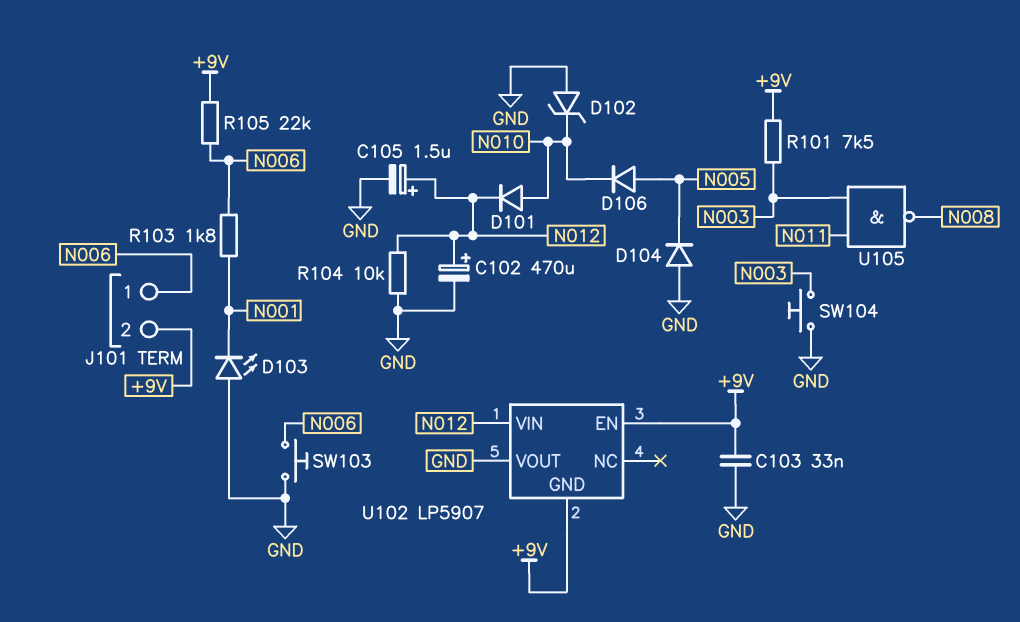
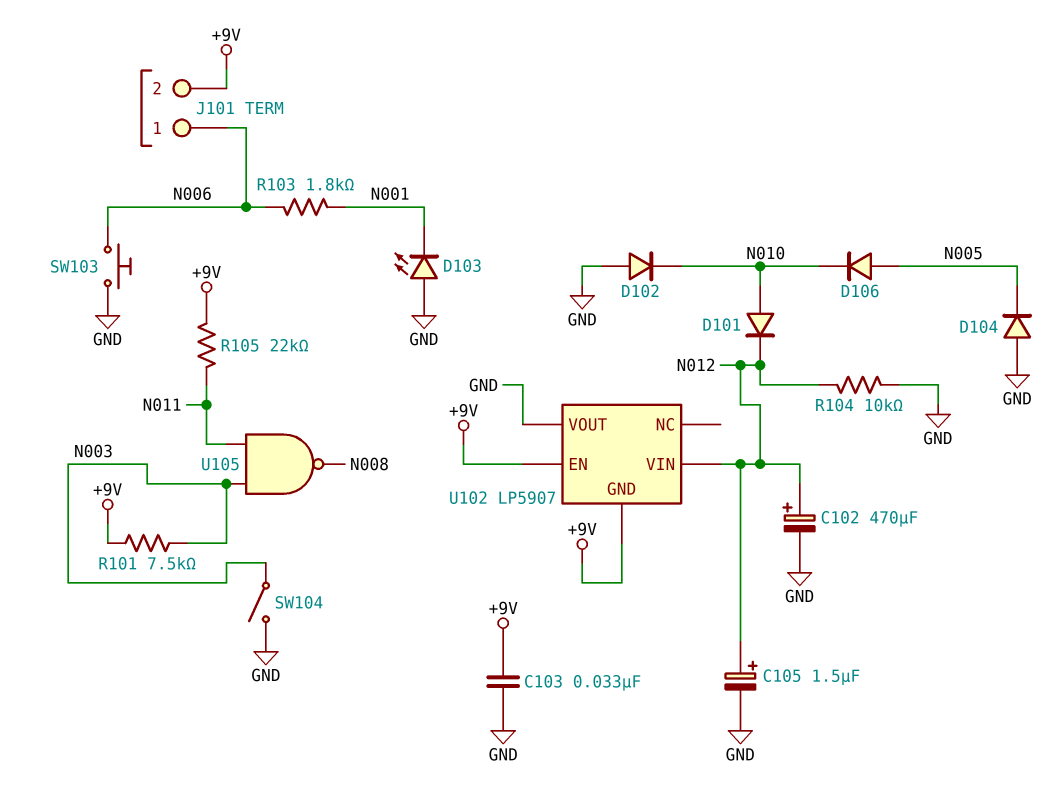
D102: zener (A GND, K N010) -> diode (A GND, K N010)
R105: 22k (+9V, N006) -> 22k (+9V, N011)
SW104: button (GND, N003) -> switch (GND, N003)

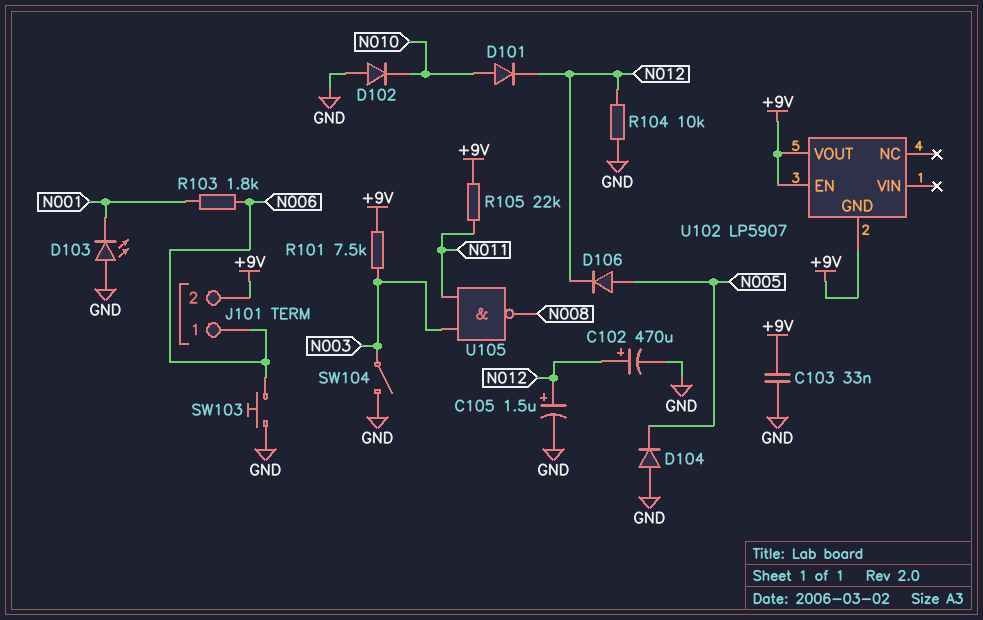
D106: diode (A N005, K N010) -> diode (A N005, K N012)
U102 pin VIN: N012 -> none
U102 pin VOUT: GND -> +9V

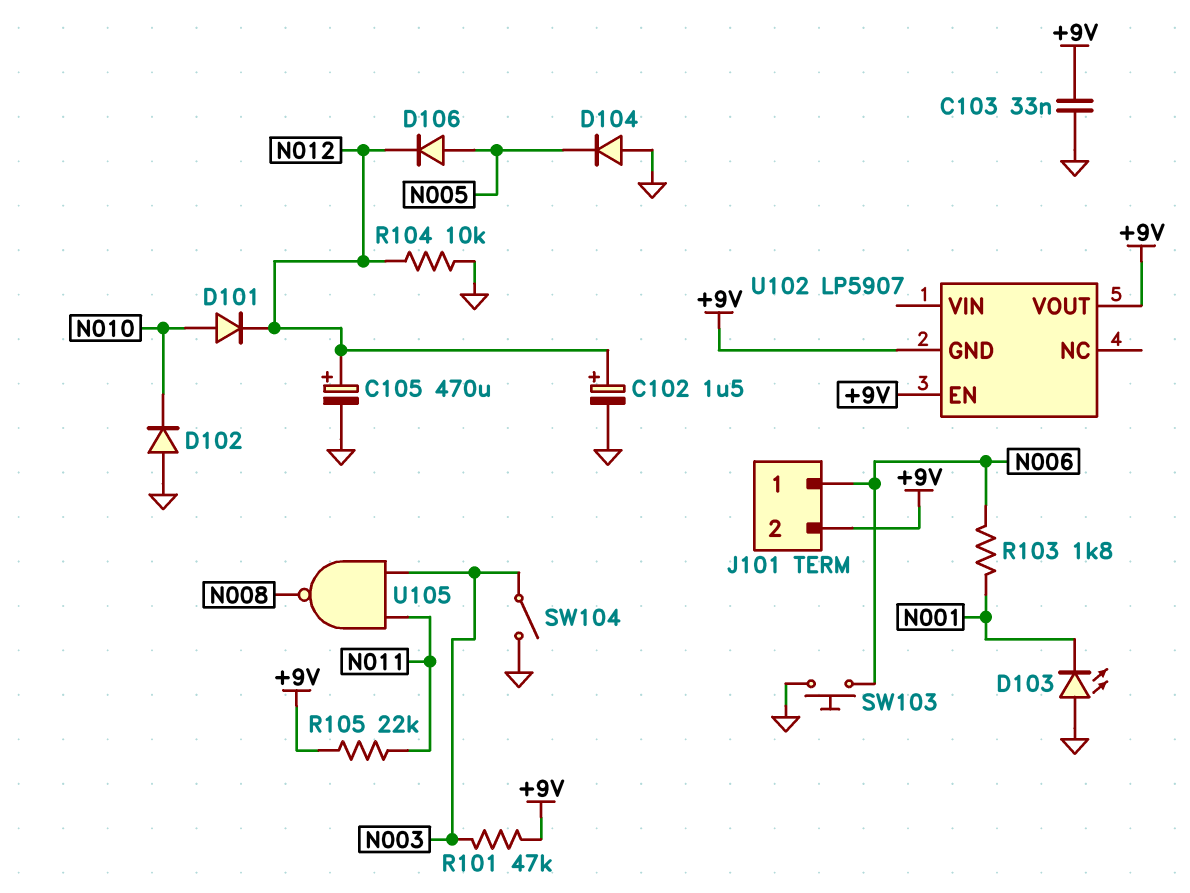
C102: 470uF (plus N012, minus GND) -> 1.5uF (plus N012, minus GND)
C105: 1.5uF (plus N012, minus GND) -> 470uF (plus N012, minus GND)
R101: 7.5k (+9V, N003) -> 47k (+9V, N003)

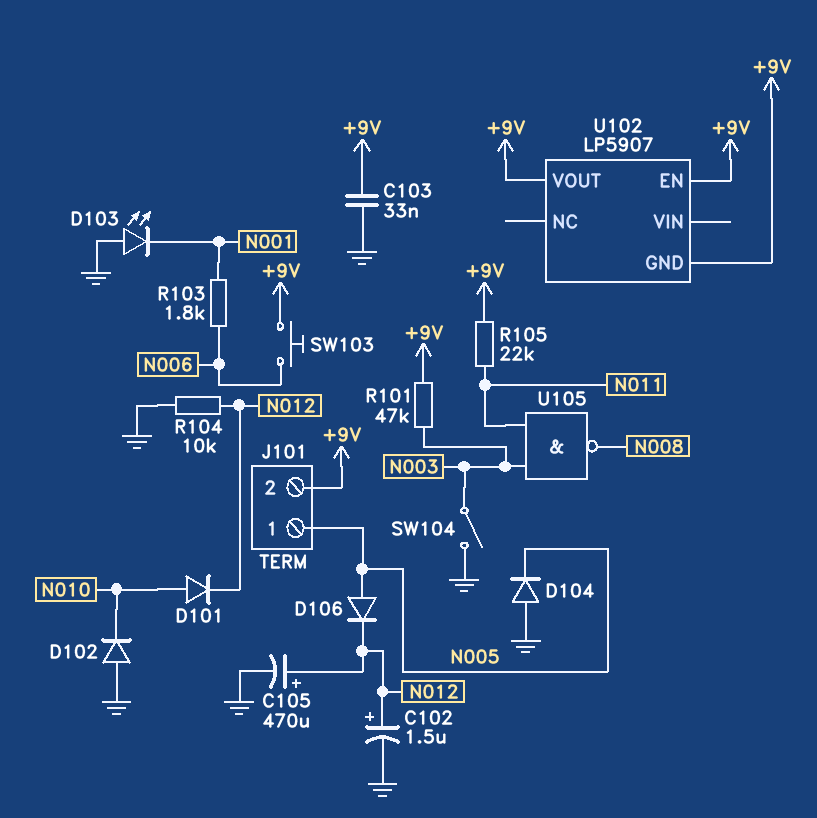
J101 pin 1: N006 -> N005
SW103: button (GND, N006) -> button (+9V, N006)

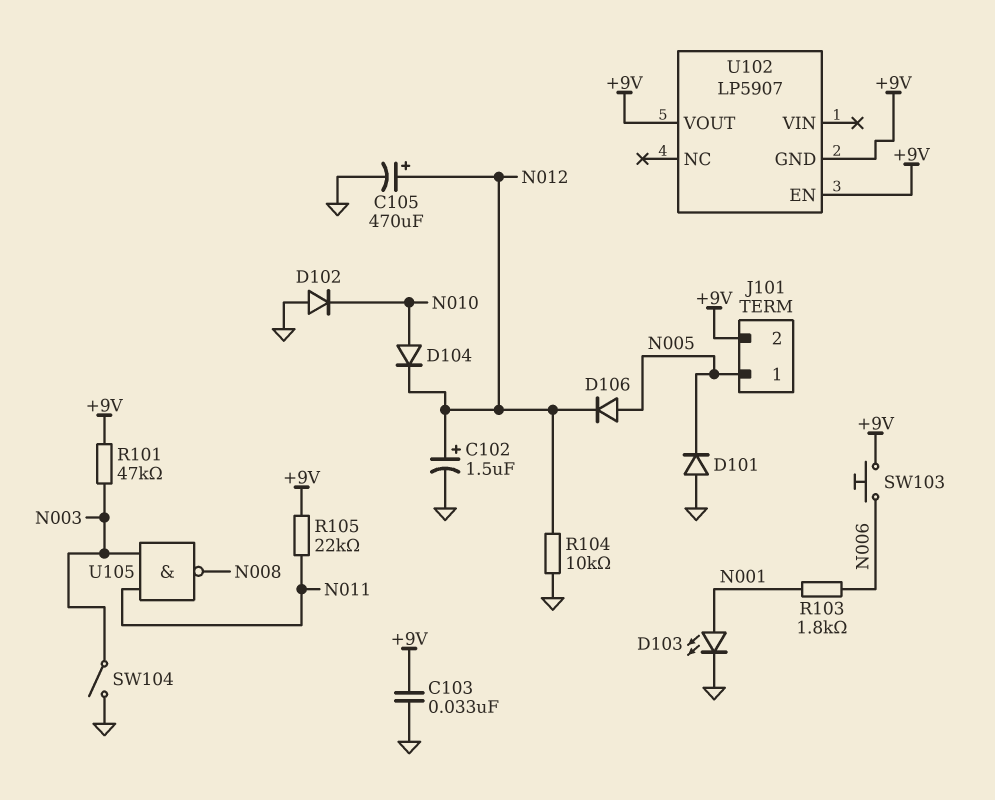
D101: diode (A N010, K N012) -> diode (A GND, K N005)
D103: LED (A GND, K N001) -> LED (A N001, K GND)
D104: diode (A GND, K N005) -> diode (A N010, K N012)

